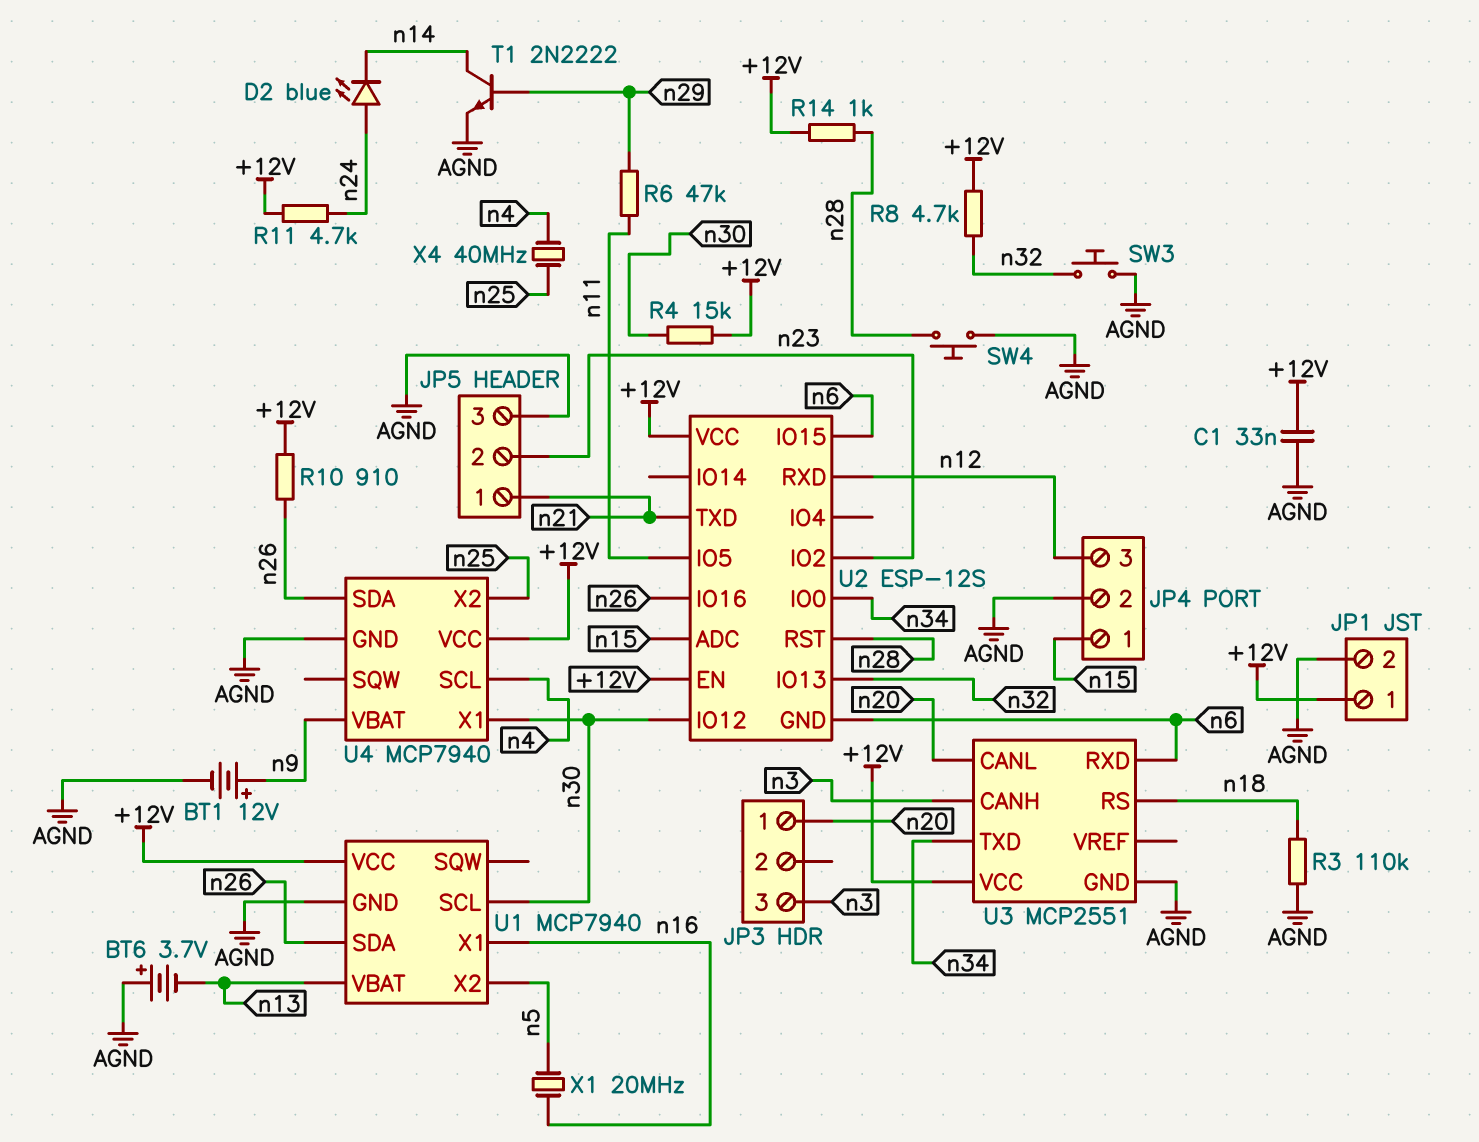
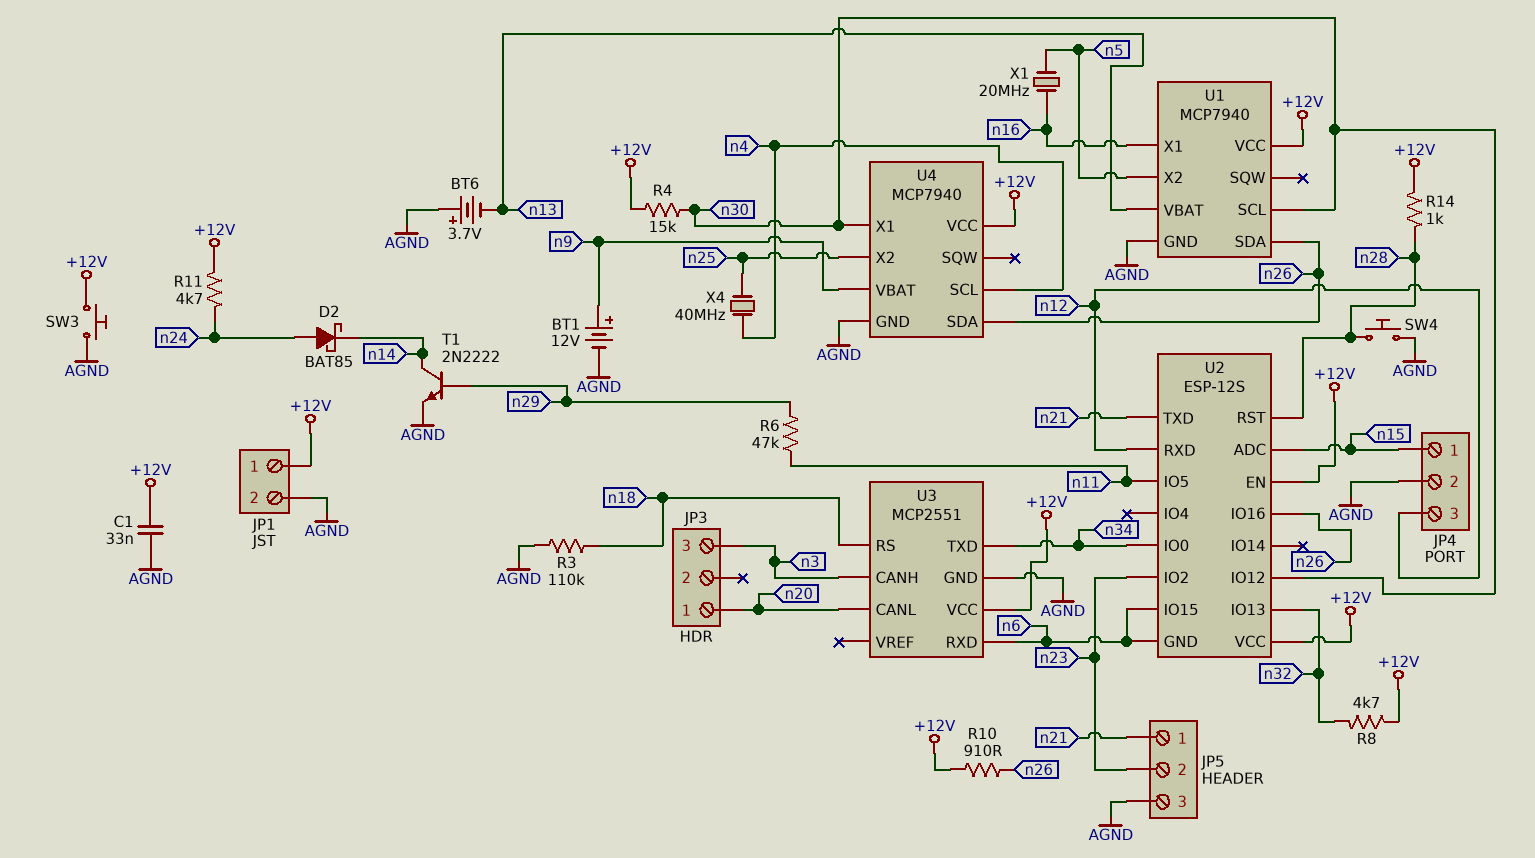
D2: LED blue (A n24, K n14) -> schottky BAT85 (A n24, K n14)
SW3: button (AGND, n32) -> button (+12V, AGND)

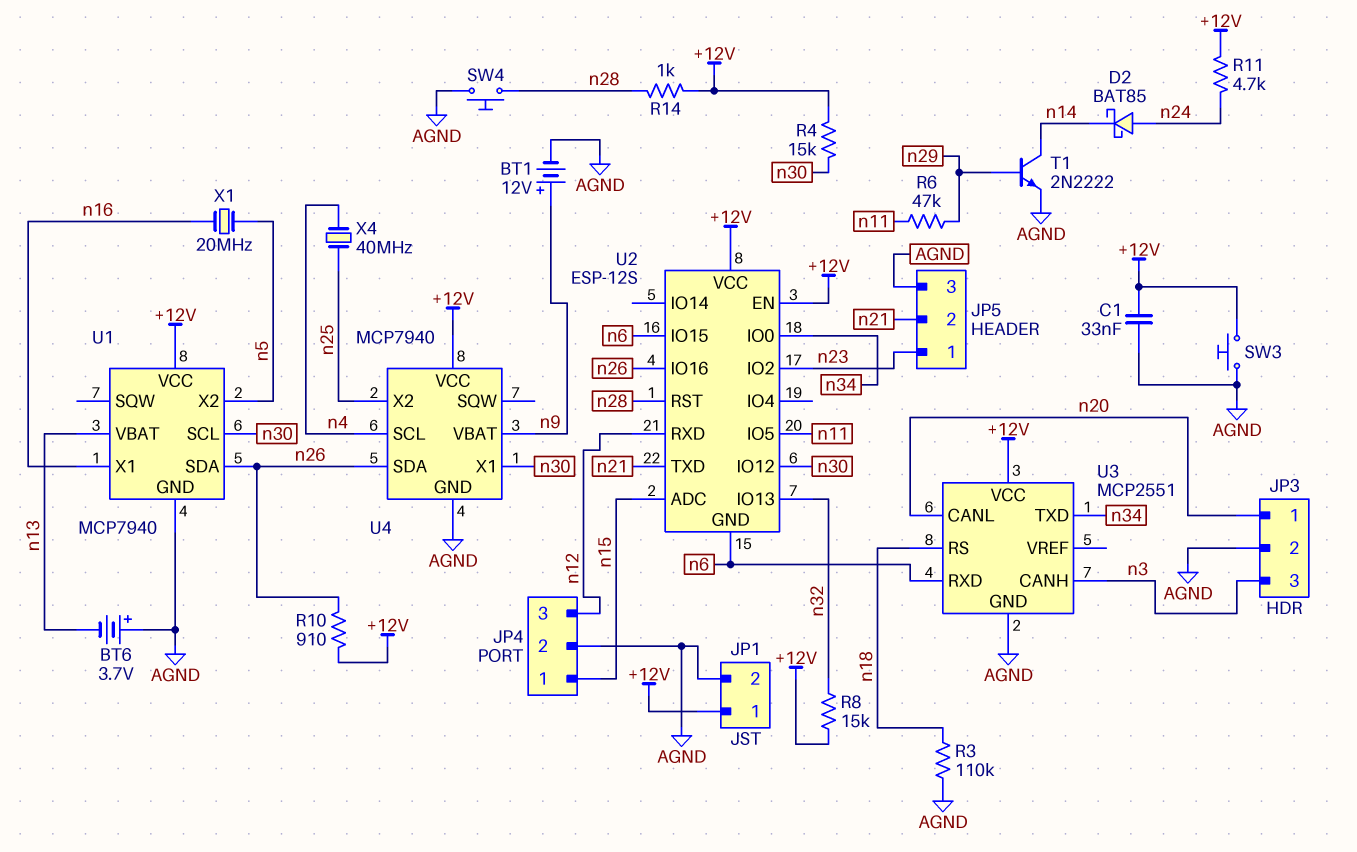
JP3 pin 2: none -> AGND
JP5 pin 1: n21 -> n23
JP5 pin 2: n23 -> n21
R8: 4.7k (+12V, n32) -> 15k (+12V, n32)

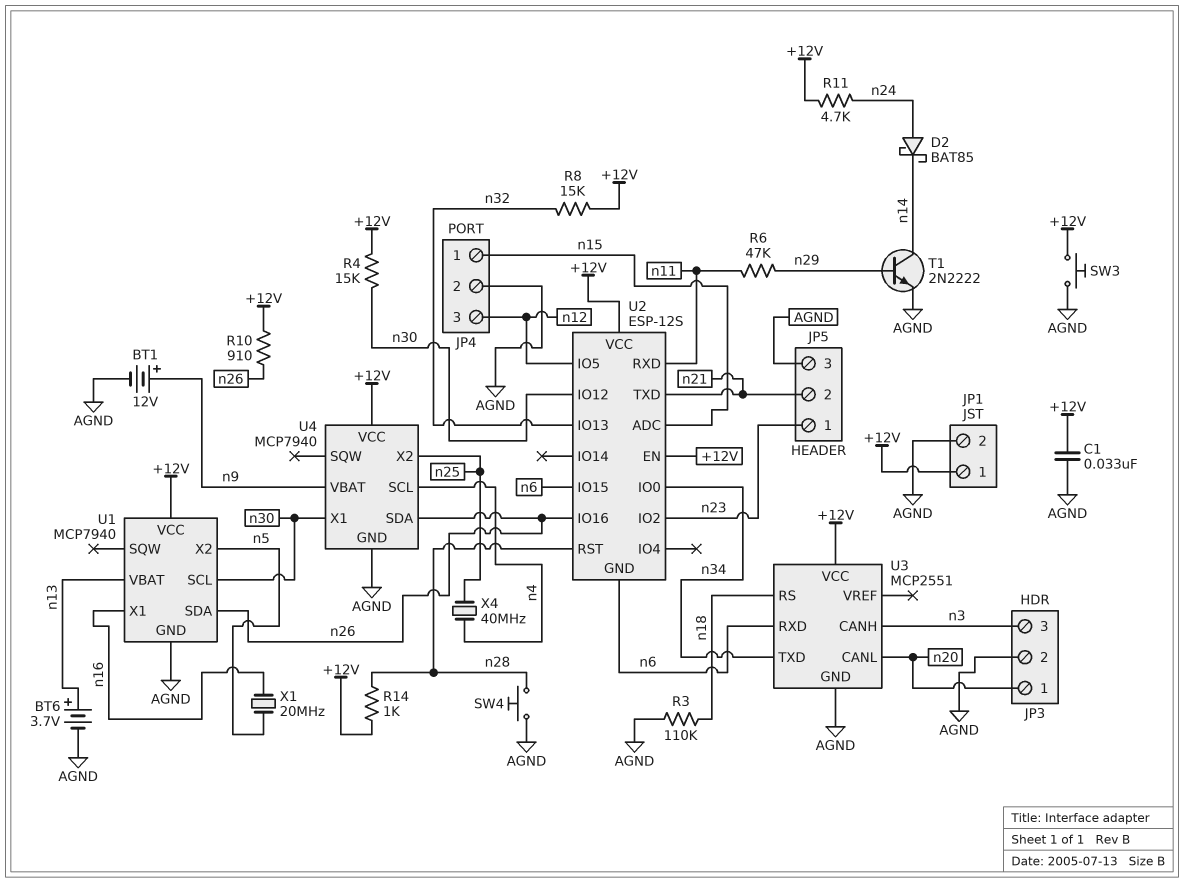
BT6: 3.7V (plus AGND, minus n13) -> 3.7V (plus n13, minus AGND)
U2 pin IO5: n11 -> n12
U2 pin RXD: n12 -> n11

